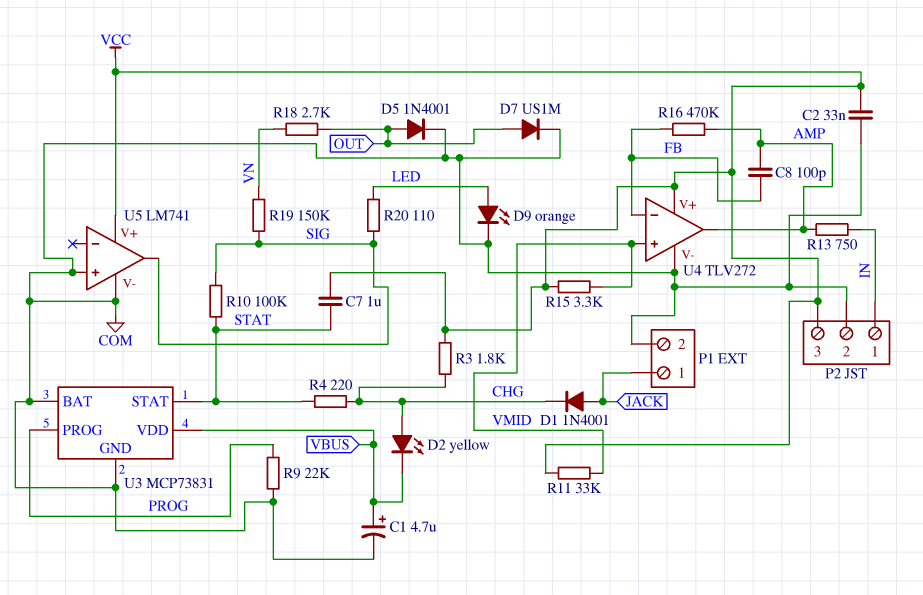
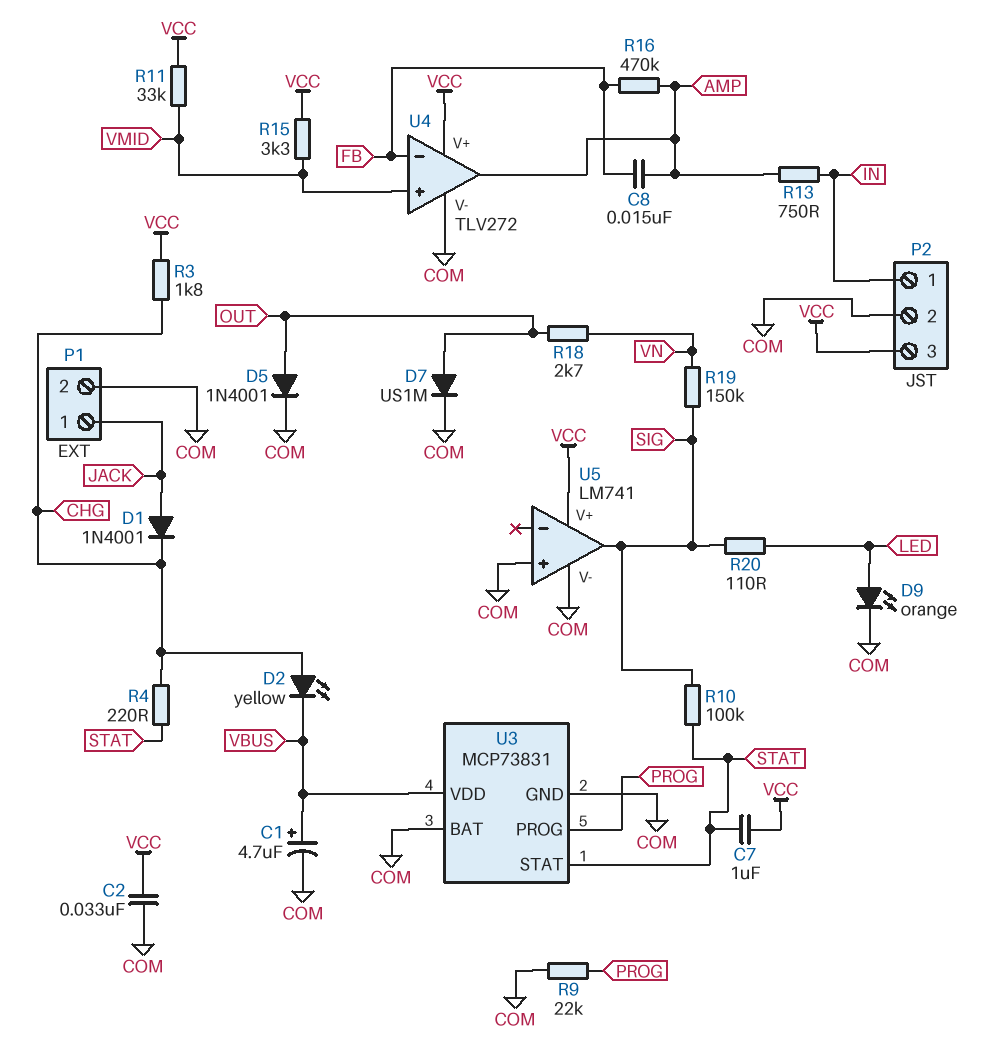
C8: 100pF (AMP, FB) -> 15nF (AMP, FB)

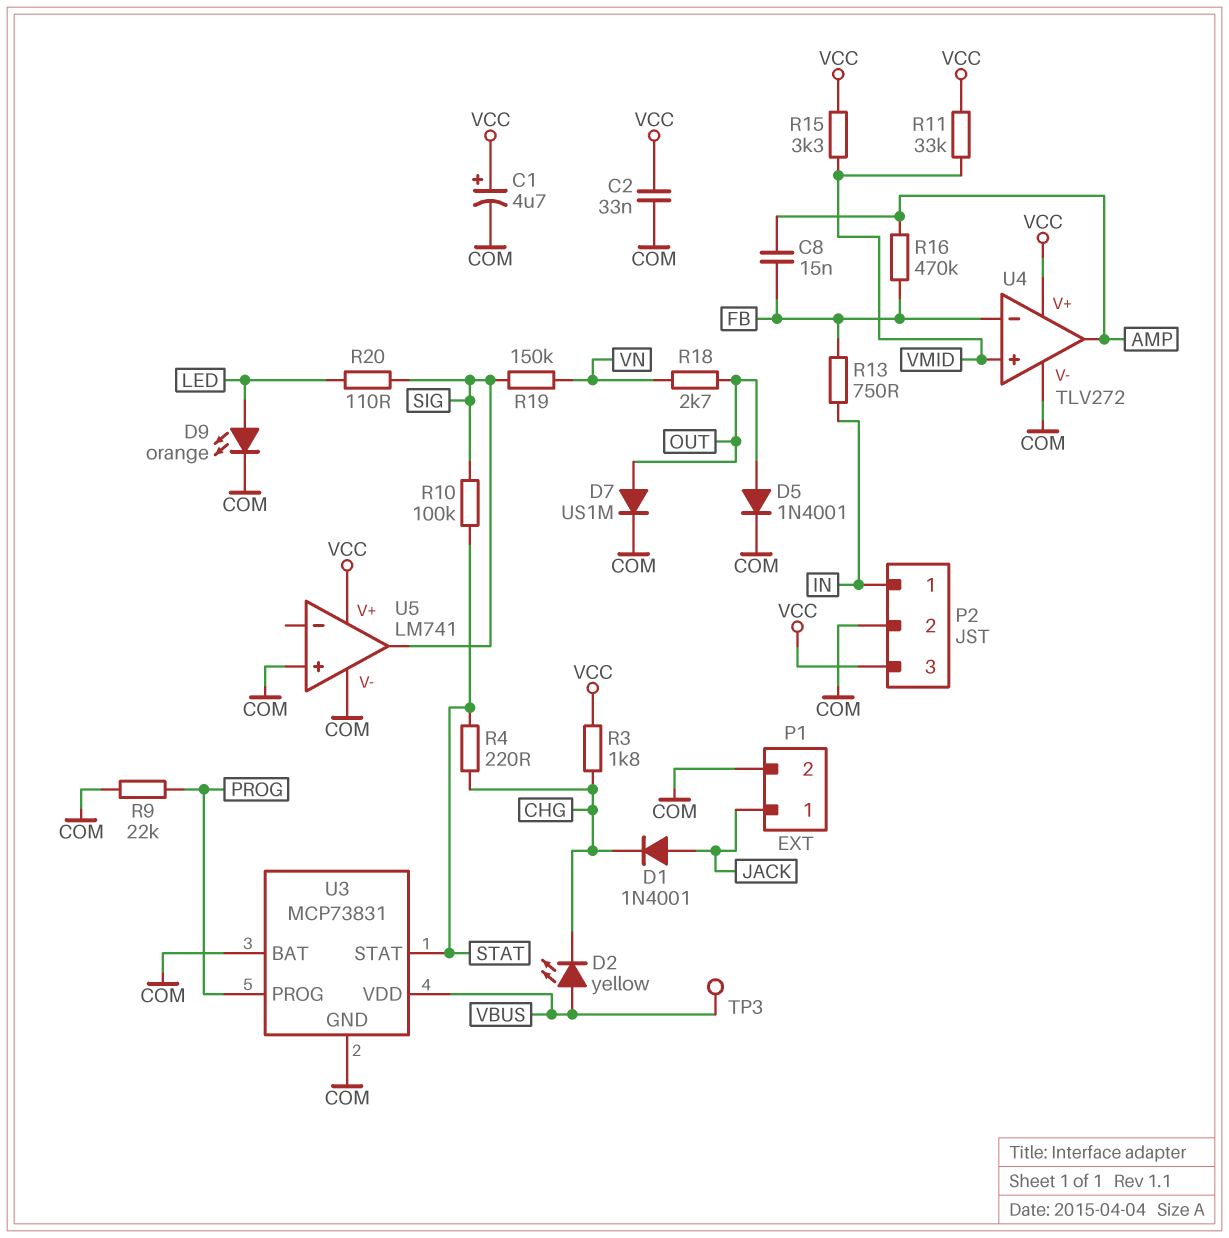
C1: 4.7uF (plus VBUS, minus COM) -> 4.7uF (plus VCC, minus COM)
C7: 1uF (STAT, VCC) -> none
D2: LED yellow (A CHG, K VBUS) -> LED yellow (A VBUS, K CHG)
R13: 750 (AMP, IN) -> 750 (FB, IN)
TP3: none -> test point (VBUS)

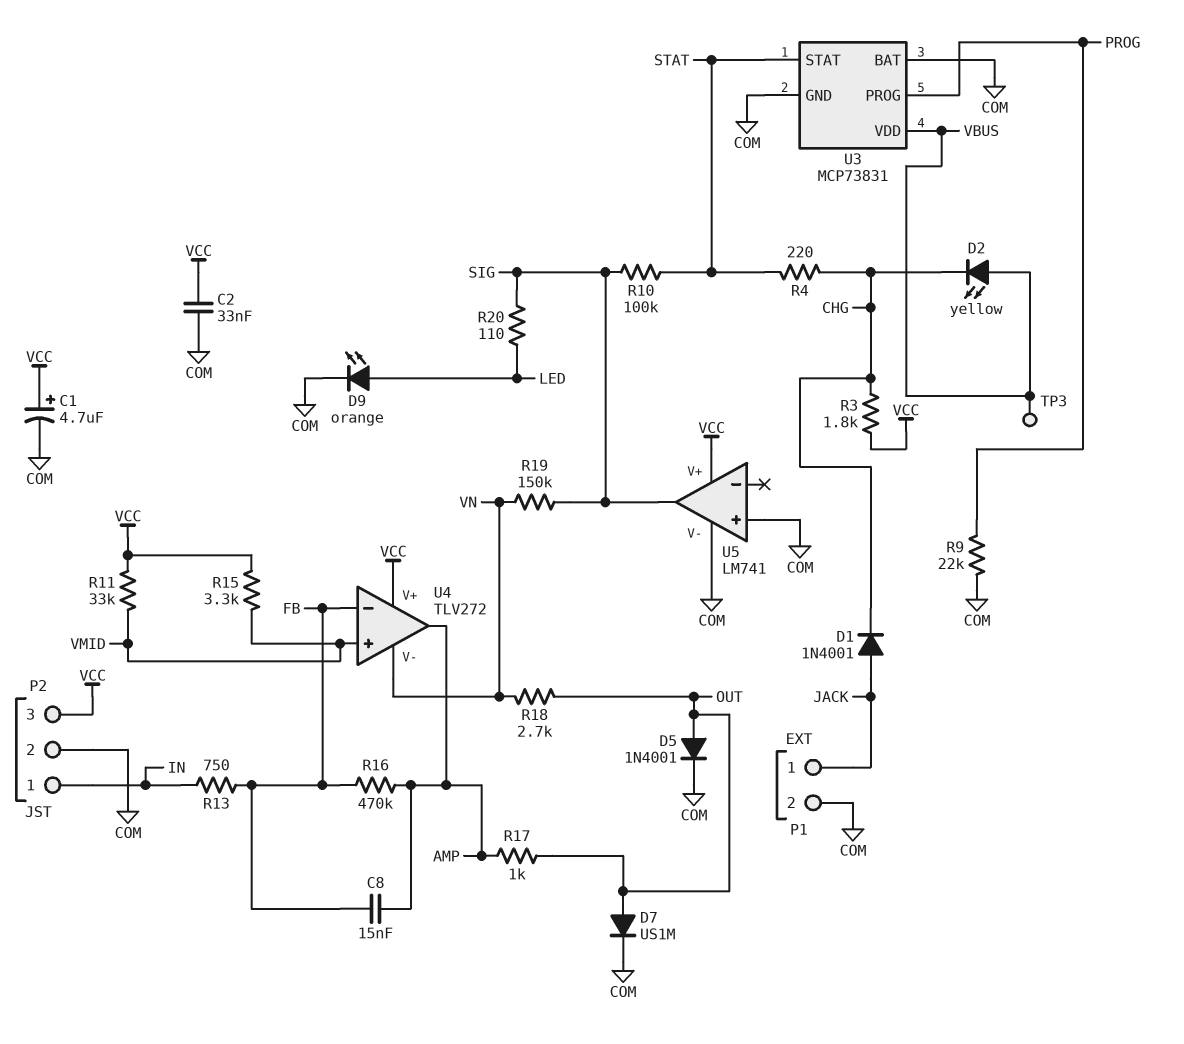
R17: none -> 1k (AMP, OUT)
U4 pin V-: COM -> VN

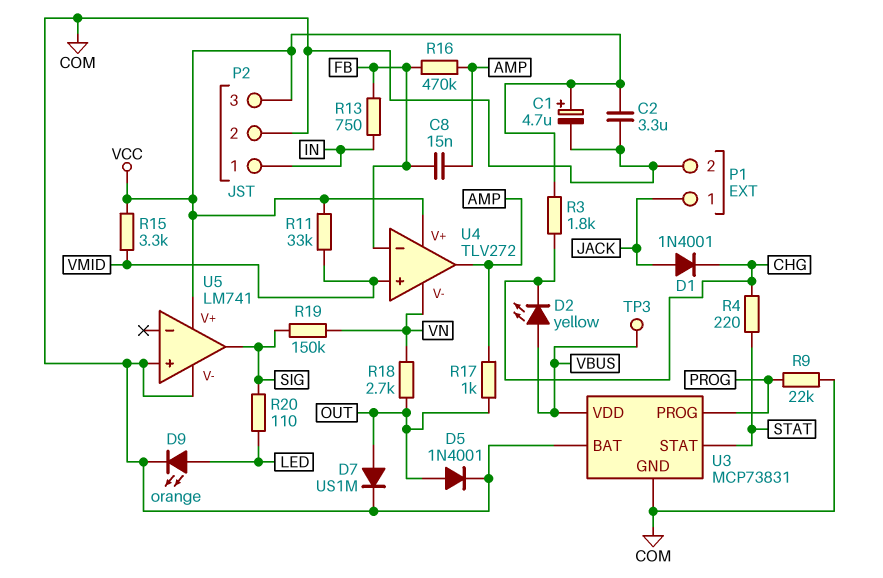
C2: 33nF (COM, VCC) -> 3.3uF (COM, VCC)
R10: 100k (SIG, STAT) -> none

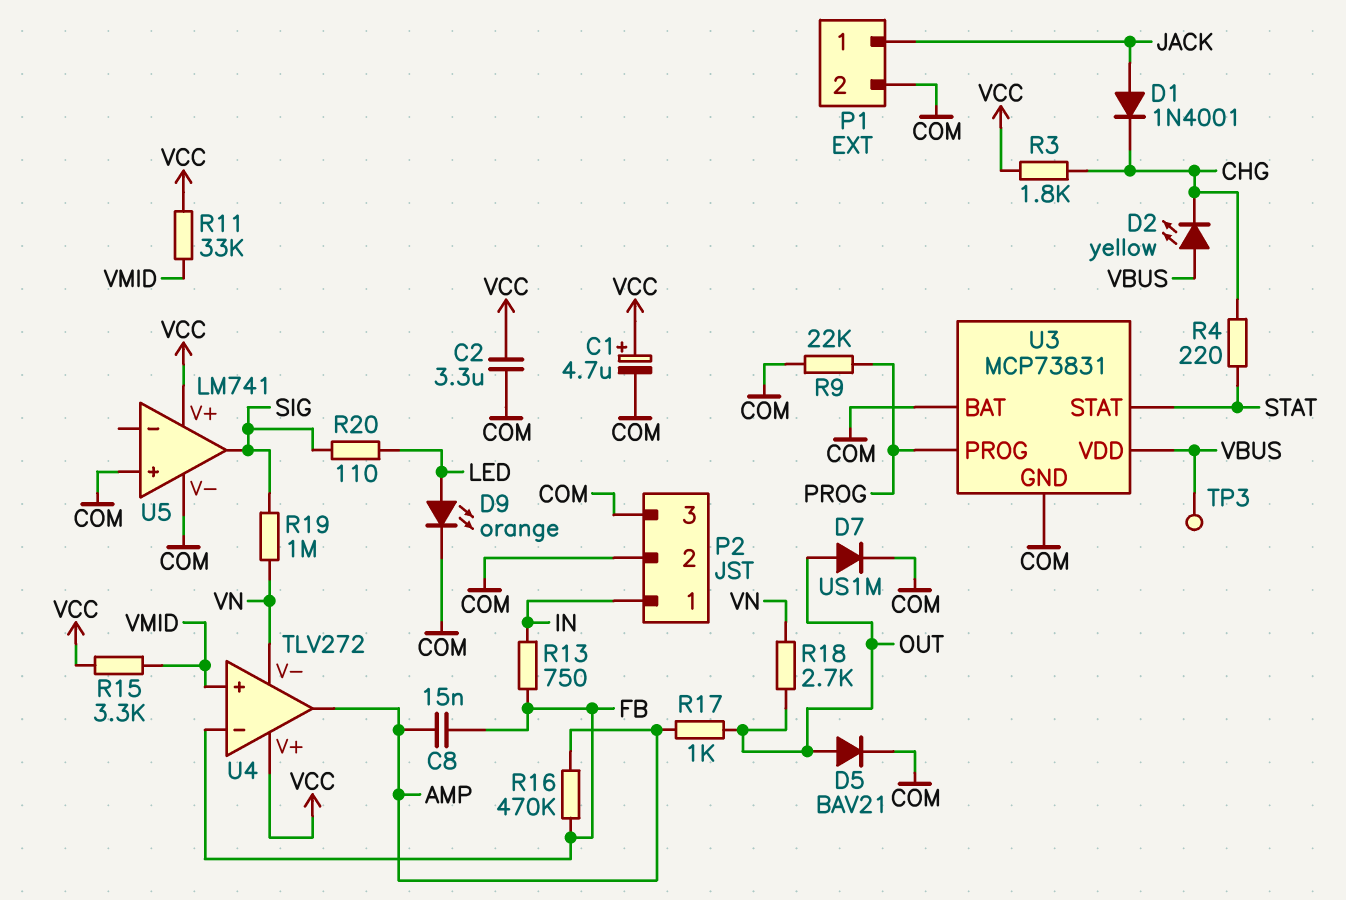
D5: diode 1N4001 (A OUT, K COM) -> diode BAV21 (A OUT, K COM)
P2 pin 3: VCC -> COM
R19: 150k (SIG, VN) -> 1M (SIG, VN)

